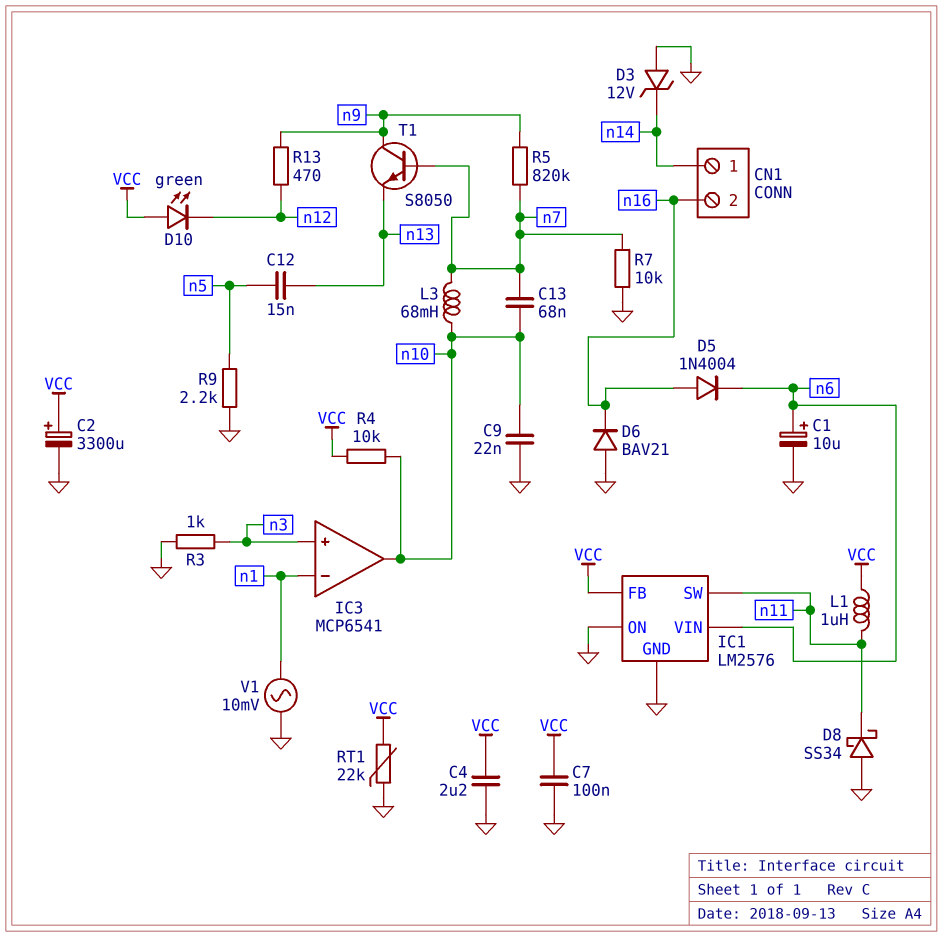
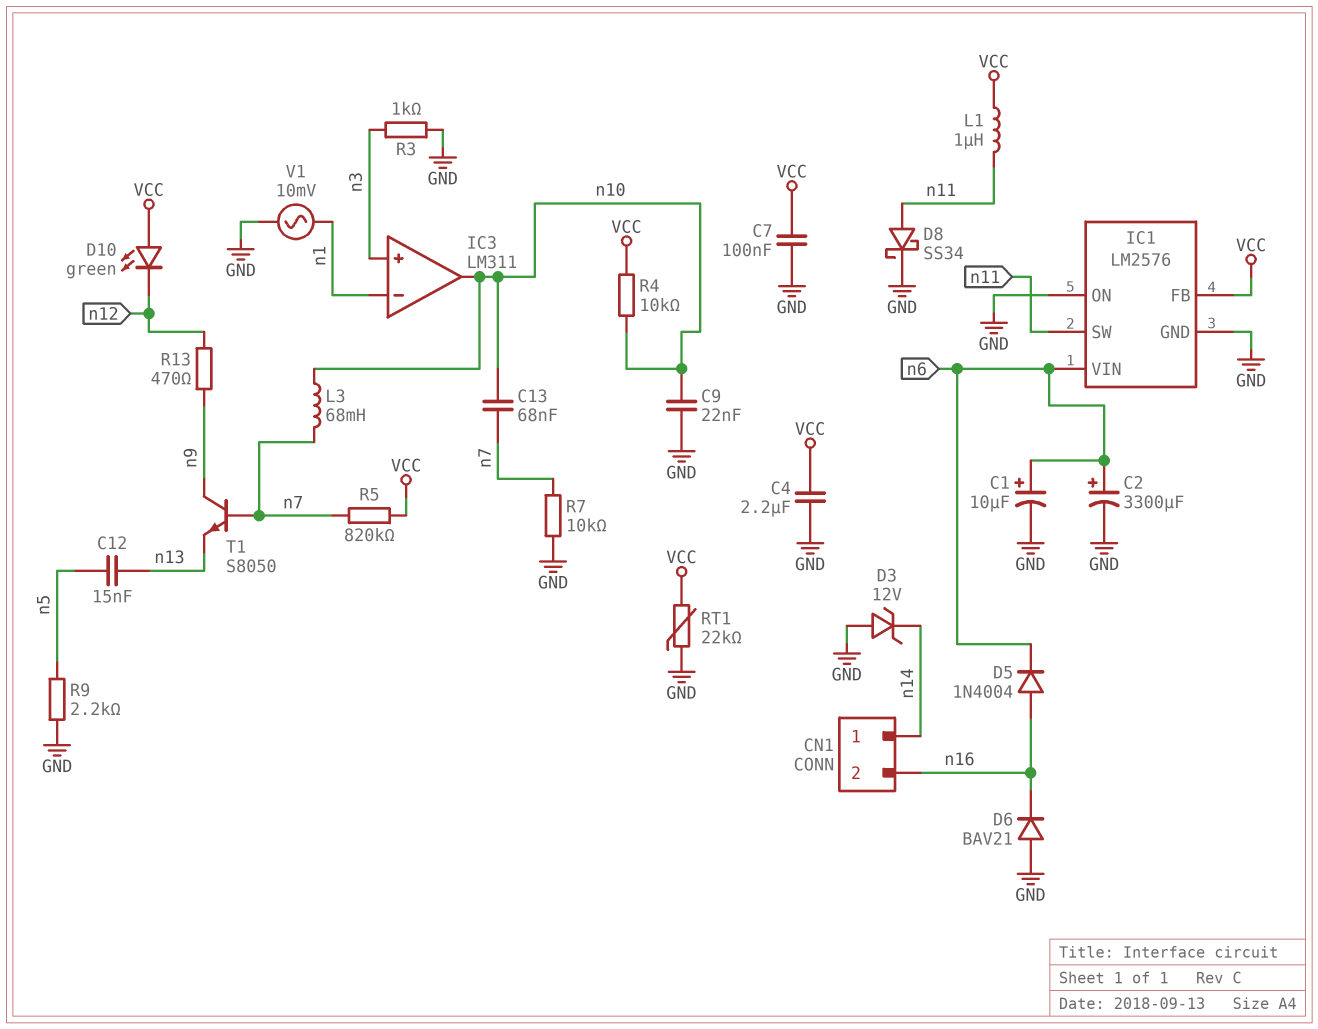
C2: 3300uF (plus VCC, minus GND) -> 3300uF (plus n6, minus GND)
D8: schottky SS34 (A GND, K n11) -> schottky SS34 (A n11, K GND)
IC3: MCP6541 -> LM311
R5: 820k (n7, n9) -> 820k (VCC, n7)

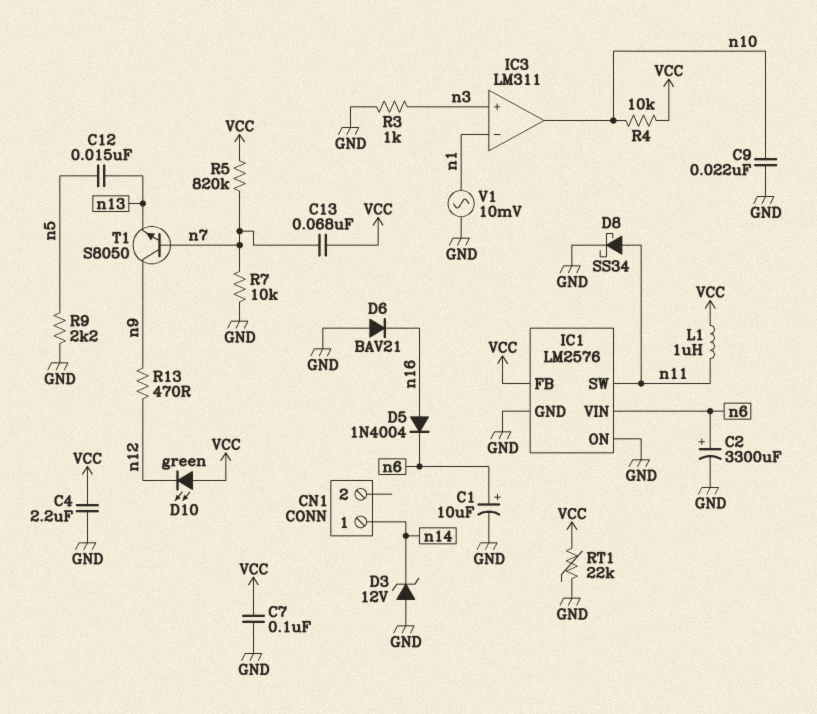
C13: 68nF (n7, n10) -> 68nF (VCC, n7)
CN1 pin 2: n16 -> none
L3: 68mH (n7, n10) -> none

